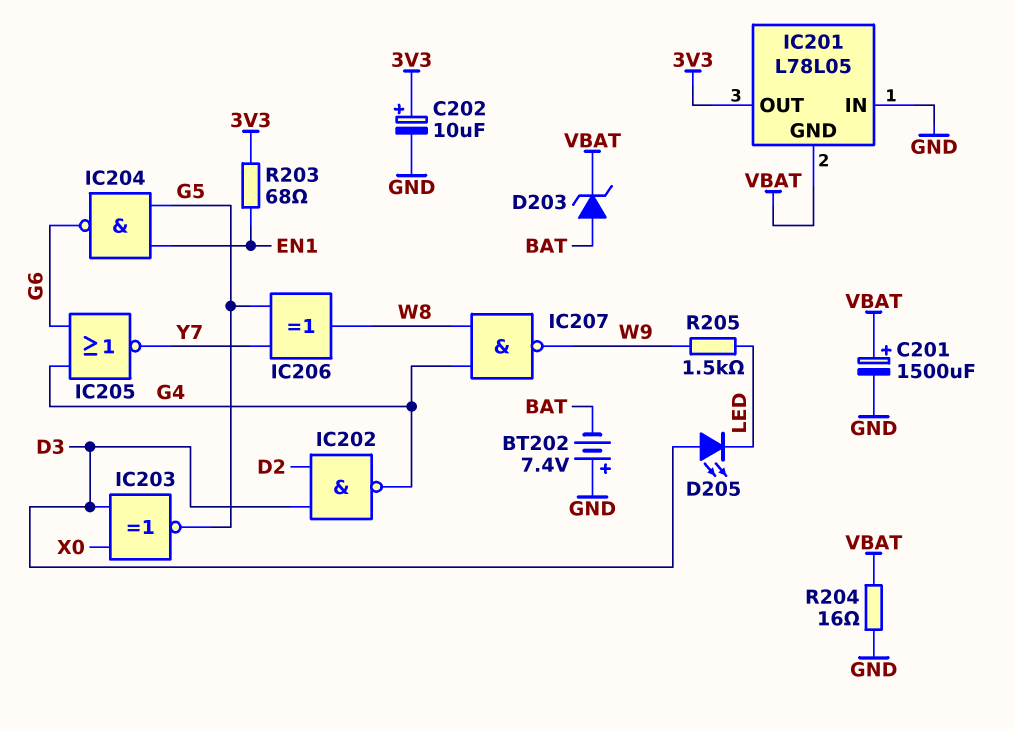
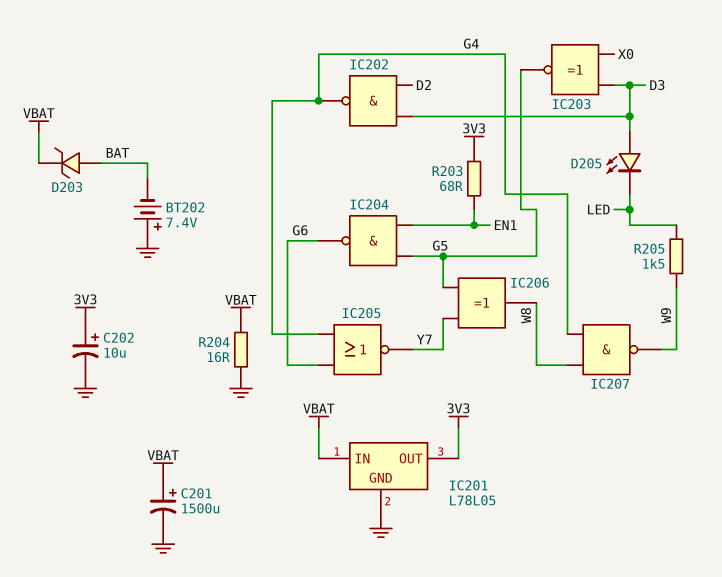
IC201 pin GND: VBAT -> GND
IC201 pin IN: GND -> VBAT

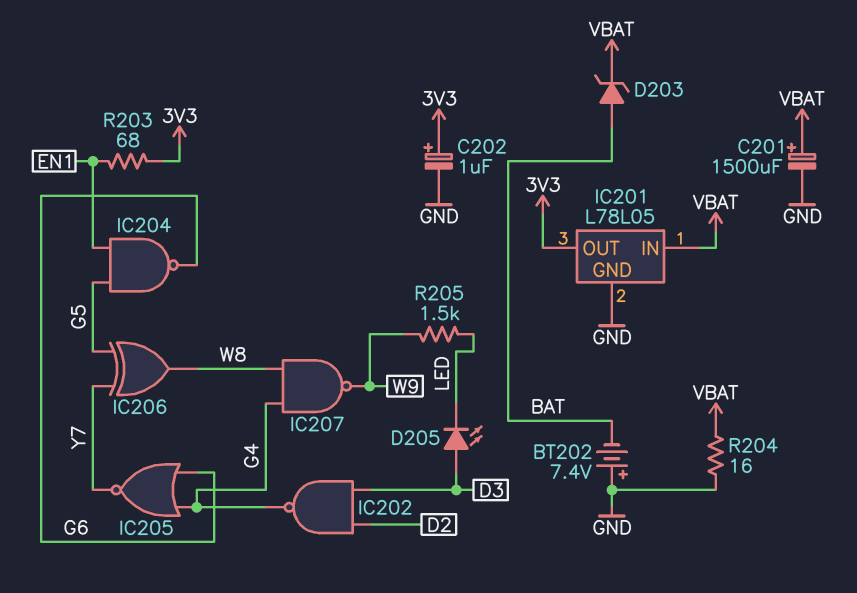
C202: 10uF (plus 3V3, minus GND) -> 1uF (plus 3V3, minus GND)
IC203: XNOR (in D3, in X0, out G5) -> none

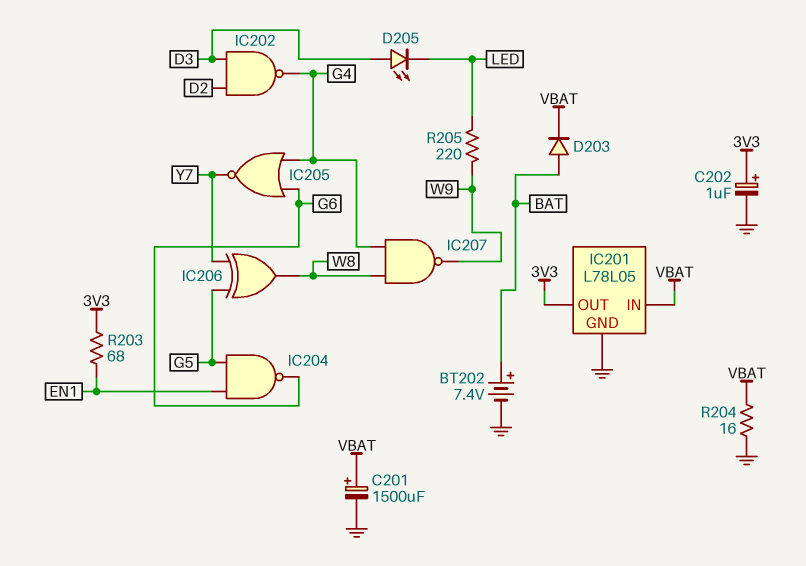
BT202: 7.4V (plus GND, minus BAT) -> 7.4V (plus BAT, minus GND)
D203: zener (A BAT, K VBAT) -> diode (A BAT, K VBAT)
R205: 1.5k (LED, W9) -> 220 (LED, W9)

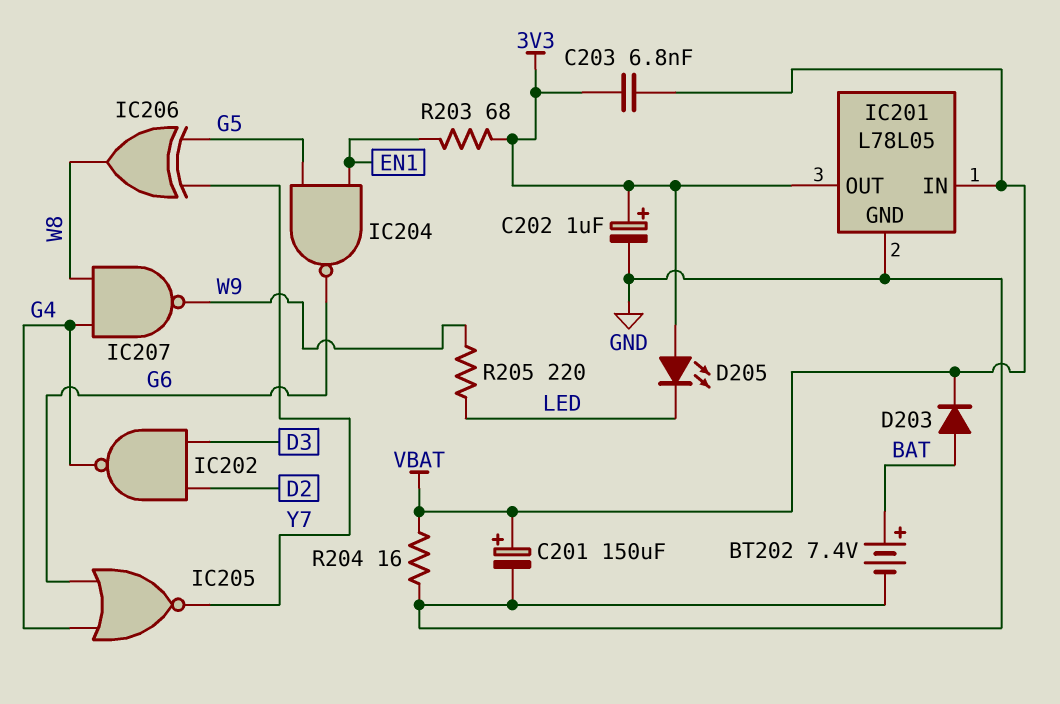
C201: 1500uF (plus VBAT, minus GND) -> 150uF (plus VBAT, minus GND)
C203: none -> 6.8nF (3V3, VBAT)
D205: LED (A D3, K LED) -> LED (A 3V3, K LED)

